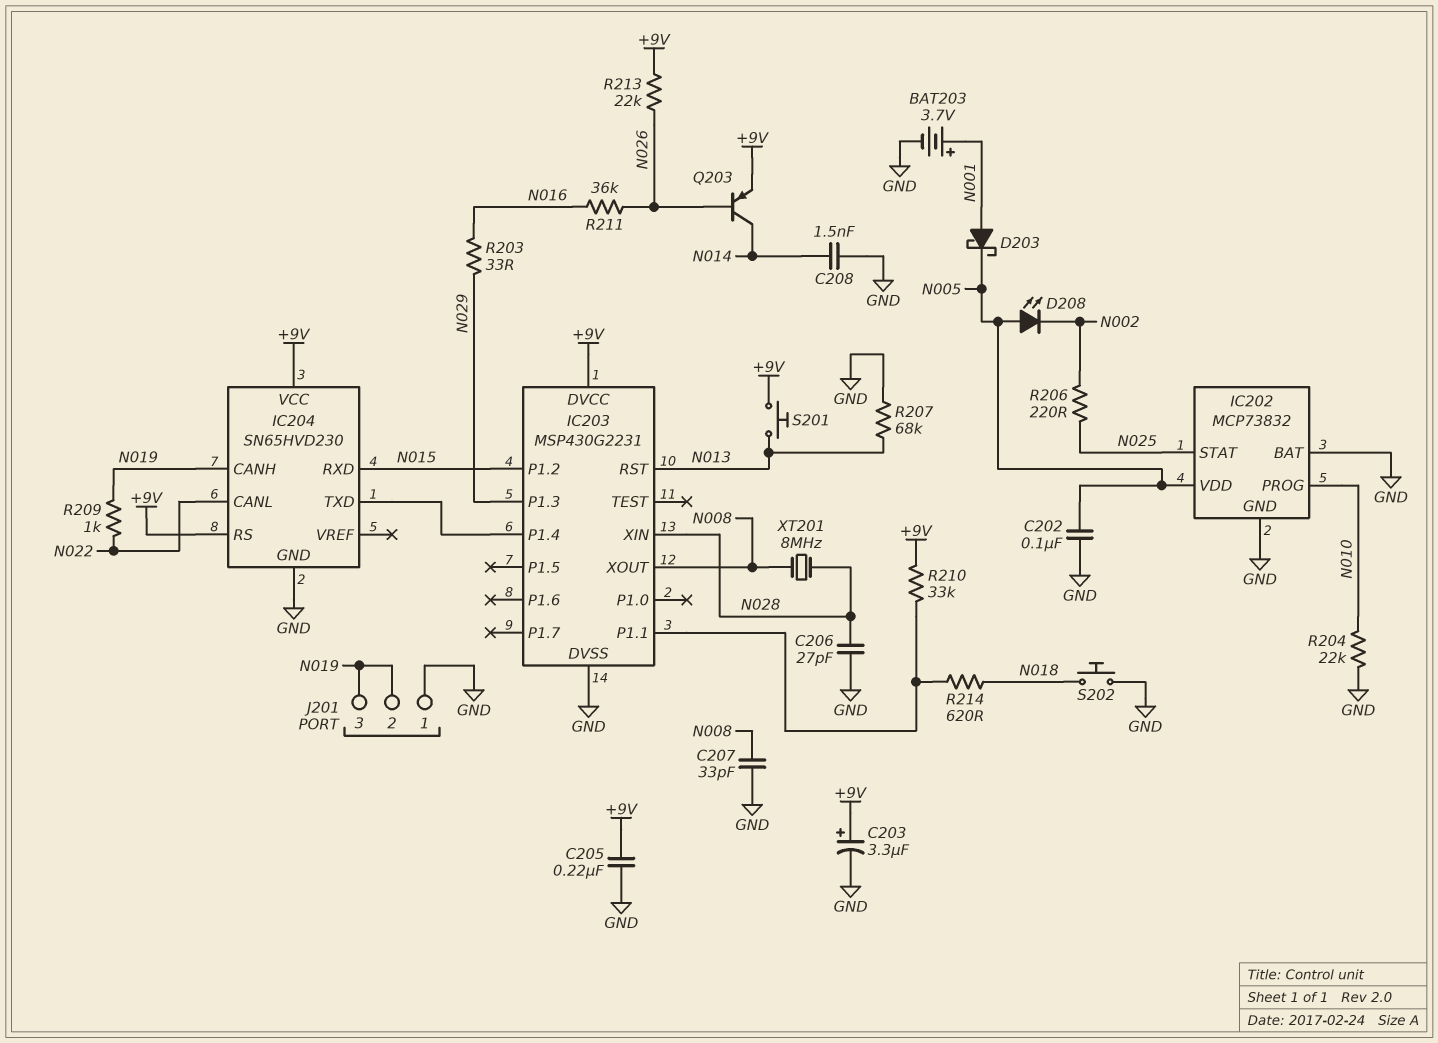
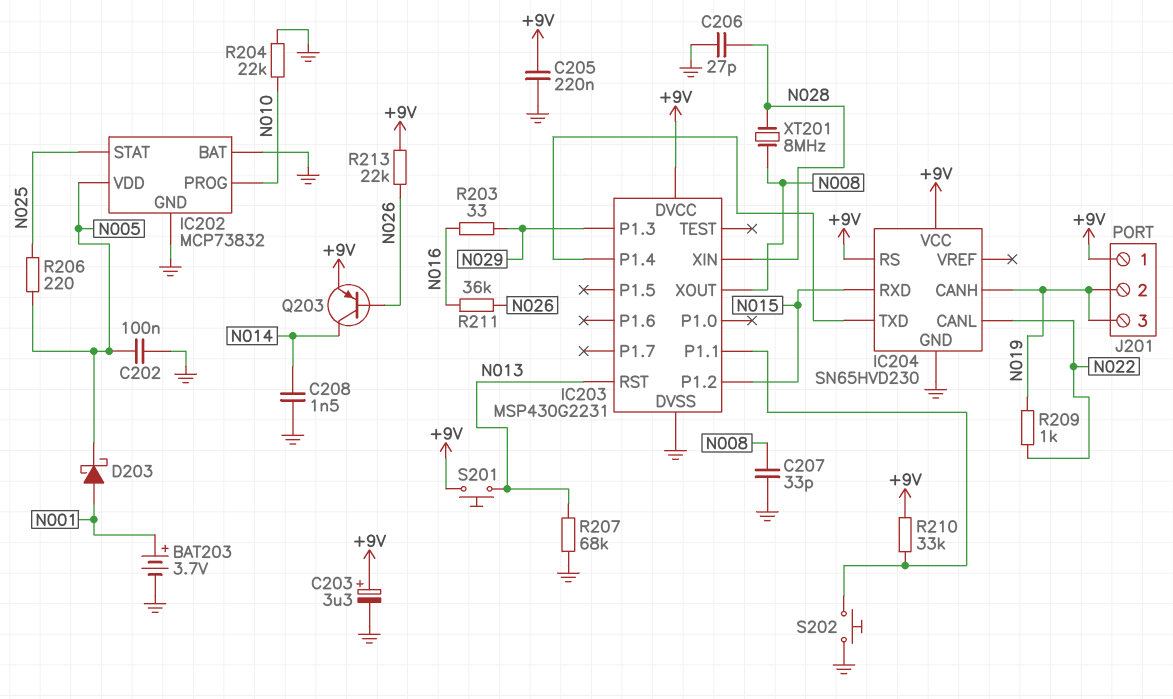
D208: LED (A N005, K N002) -> none
J201 pin 1: GND -> +9V
R206: 220 (N002, N025) -> 220 (N005, N025)
R214: 620 (IC203/P1.1, N018) -> none
S202: button (GND, N018) -> button (GND, IC203/P1.1)

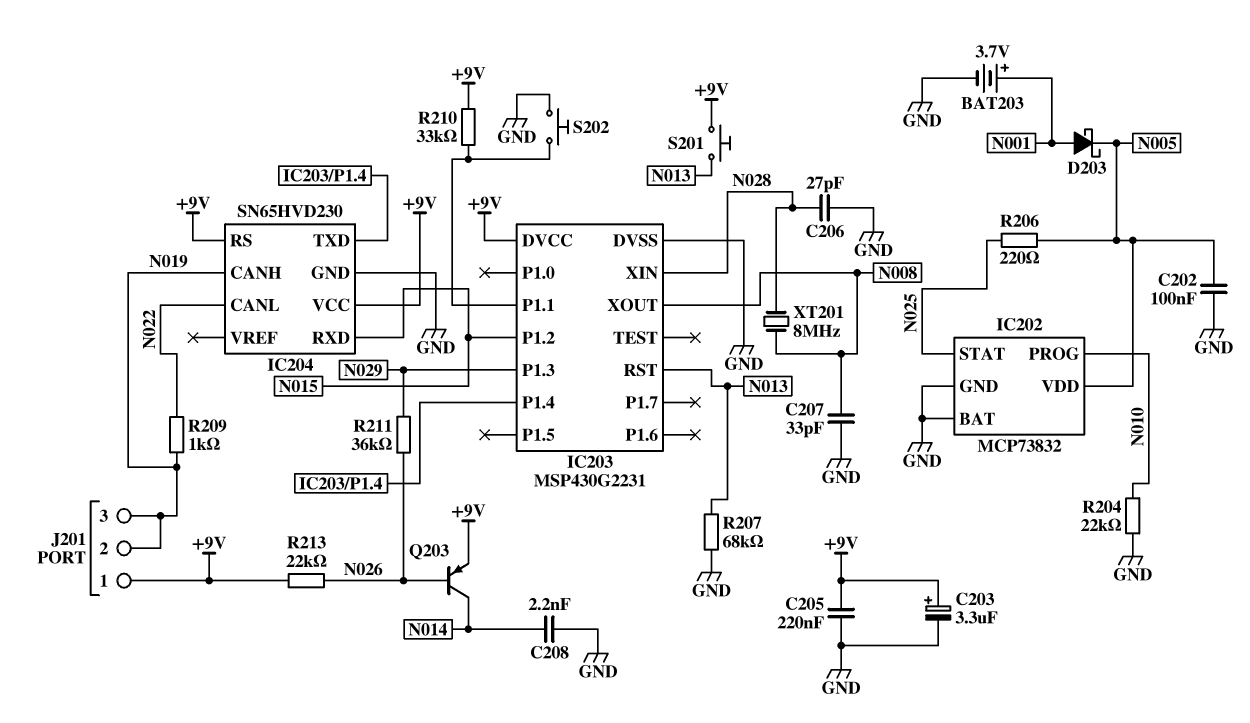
C208: 1.5nF (GND, N014) -> 2.2nF (GND, N014)
R203: 33 (N016, N029) -> none
R211: 36k (N016, N026) -> 36k (N026, N029)

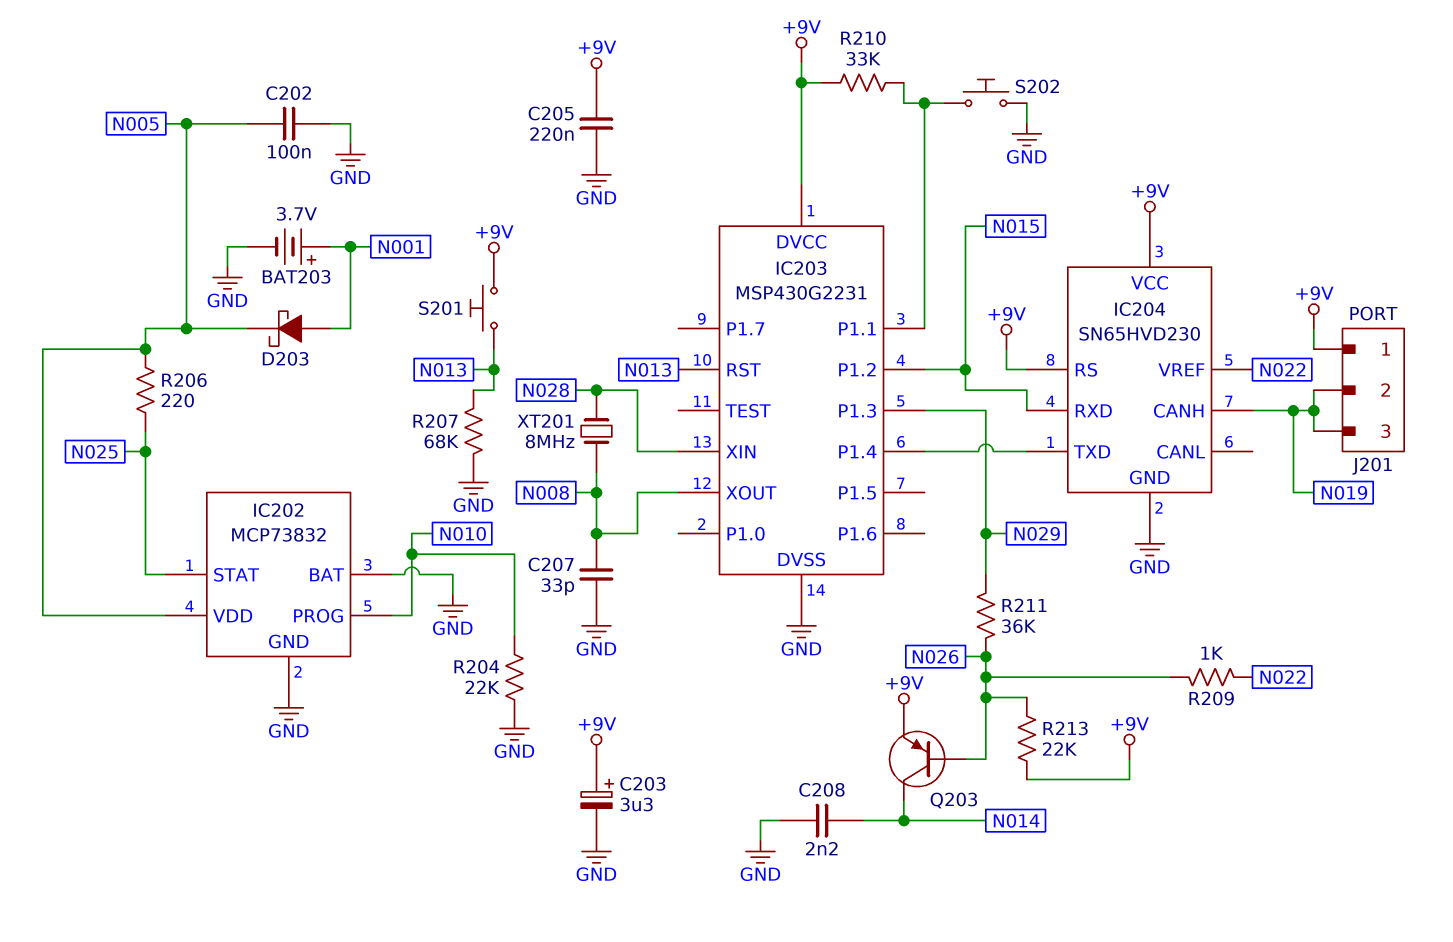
C206: 27pF (GND, N028) -> none
IC204 pin CANL: N022 -> none
IC204 pin VREF: none -> N022
R209: 1k (N019, N022) -> 1k (N022, N026)

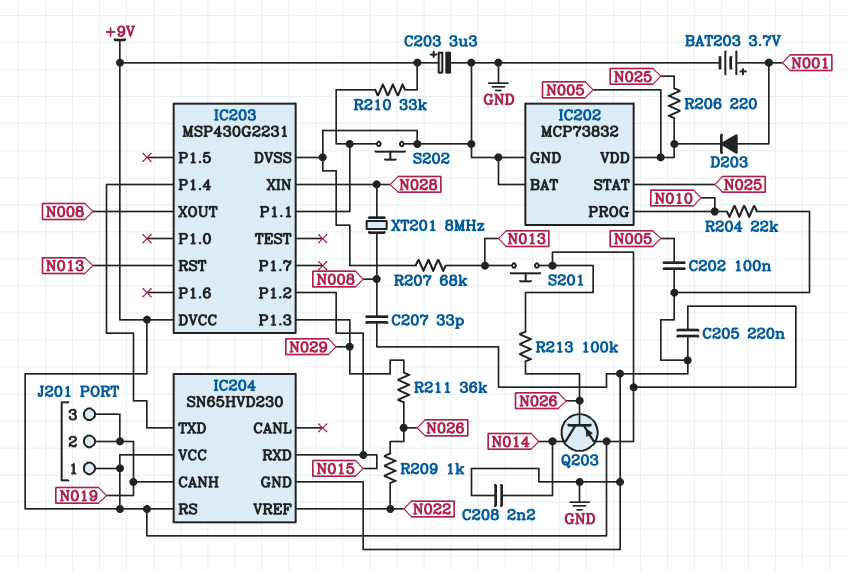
D203: schottky (A N001, K N005) -> diode (A N001, K N005)
R213: 22k (+9V, N026) -> 100k (+9V, N026)

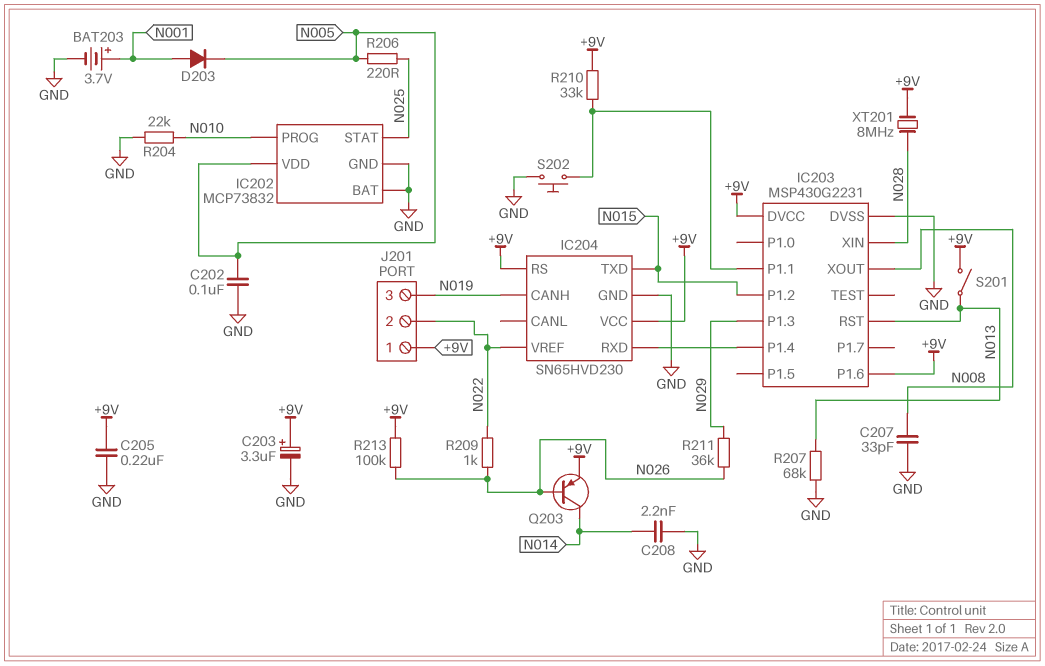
IC203 pin P1.6: none -> +9V
IC204 pin RXD: N015 -> IC203/P1.4
IC204 pin TXD: IC203/P1.4 -> N015
J201 pin 2: N019 -> N022
S201: button (+9V, N013) -> switch (+9V, N013)
XT201: 8MHz (N008, N028) -> 8MHz (+9V, N028)

